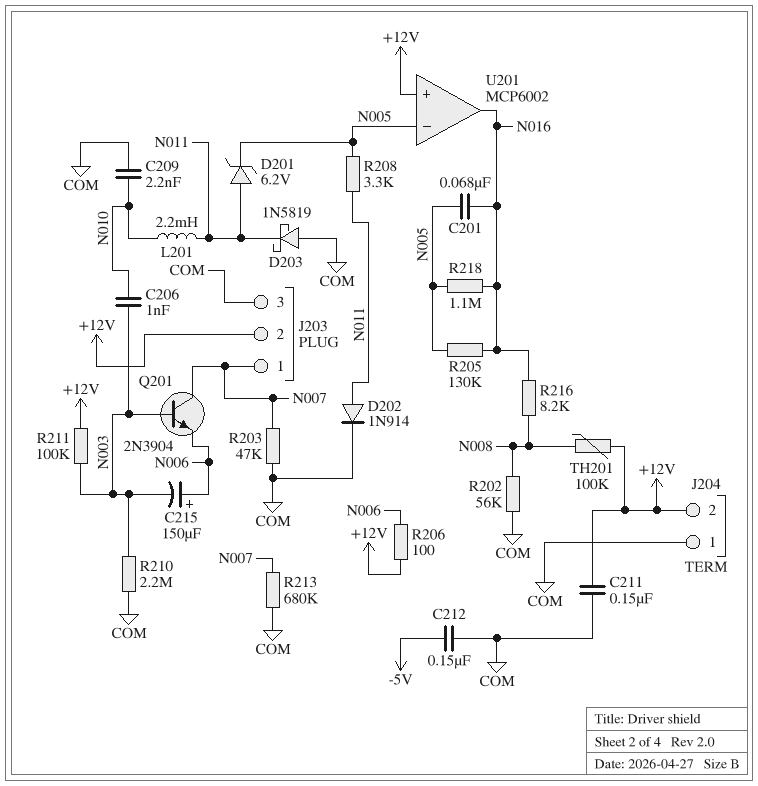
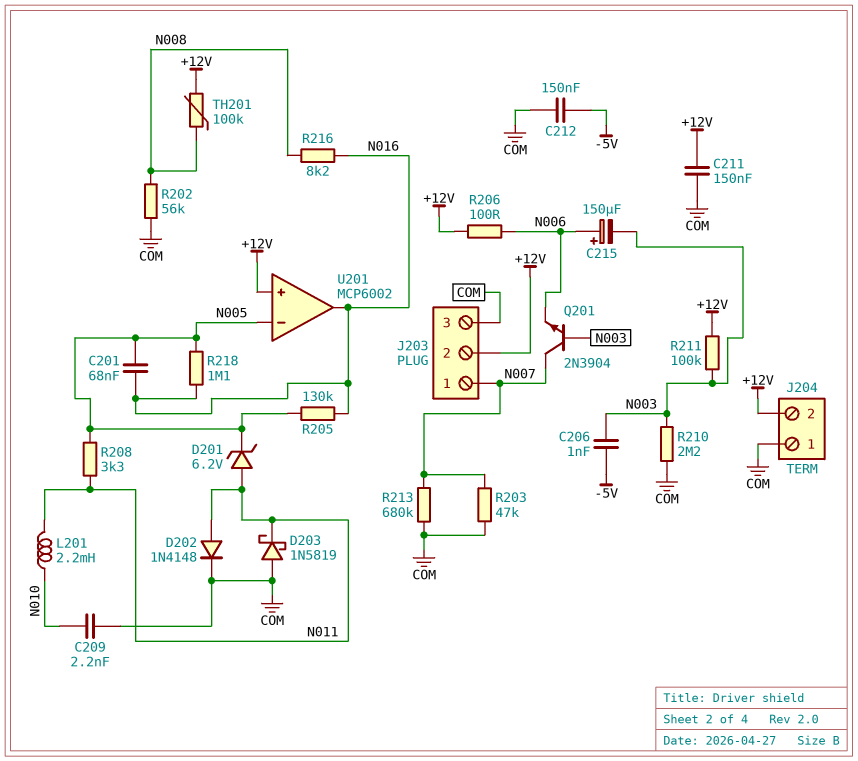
C206: 1nF (N003, N010) -> 1nF (-5V, N003)
D202: diode 1N914 (A N011, K COM) -> diode 1N4148 (A N011, K COM)

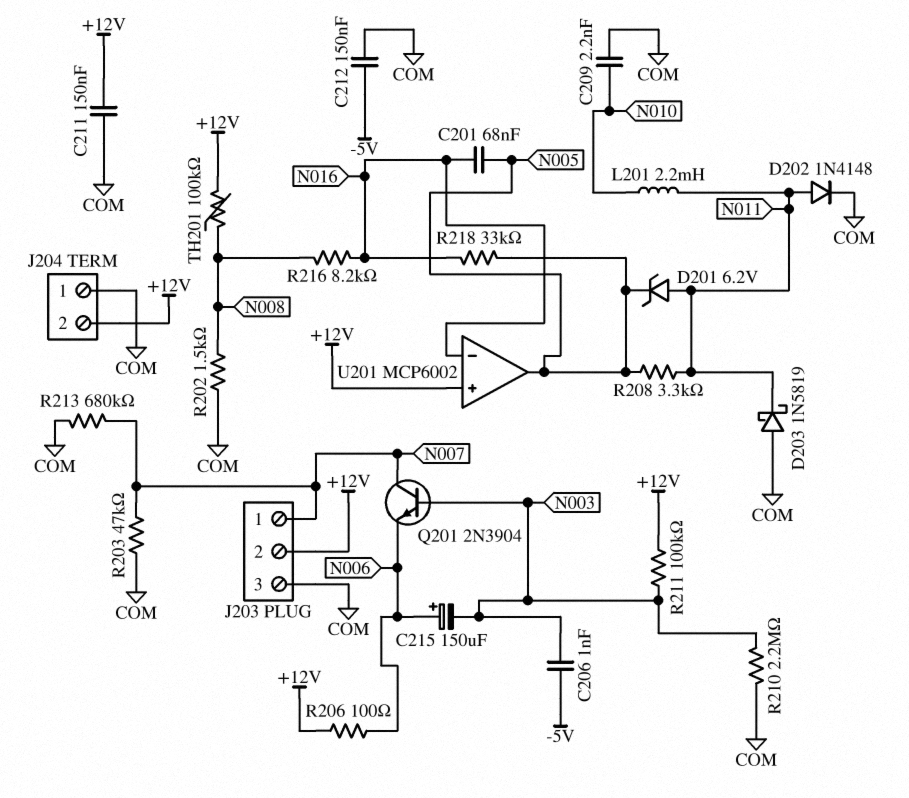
R202: 56k (COM, N008) -> 1.5k (COM, N008)
R205: 130k (N005, N016) -> none
R218: 1.1M (N005, N016) -> 33k (N005, N016)
U201 pin in-: N005 -> N016
U201 pin out: N016 -> N005

